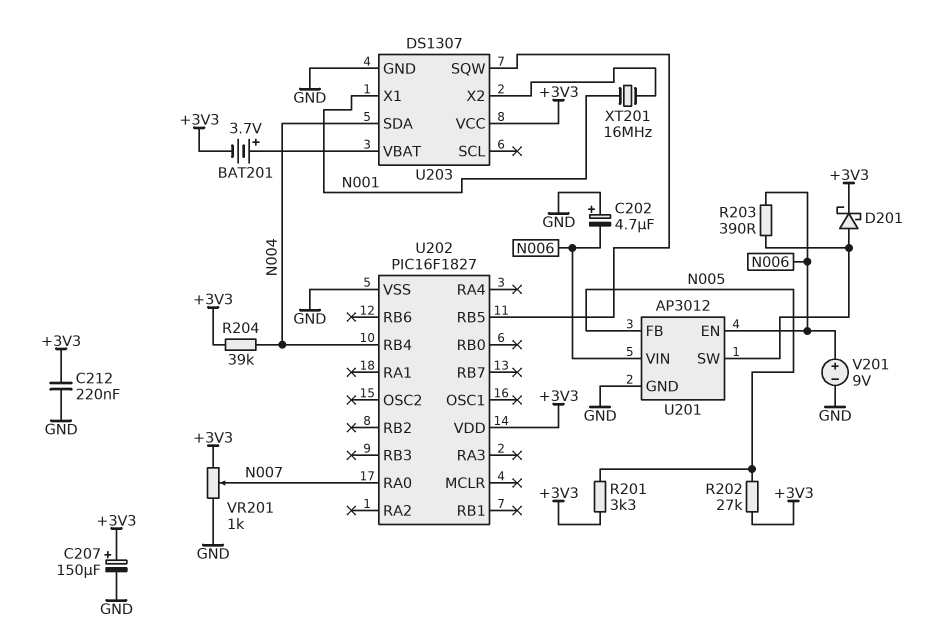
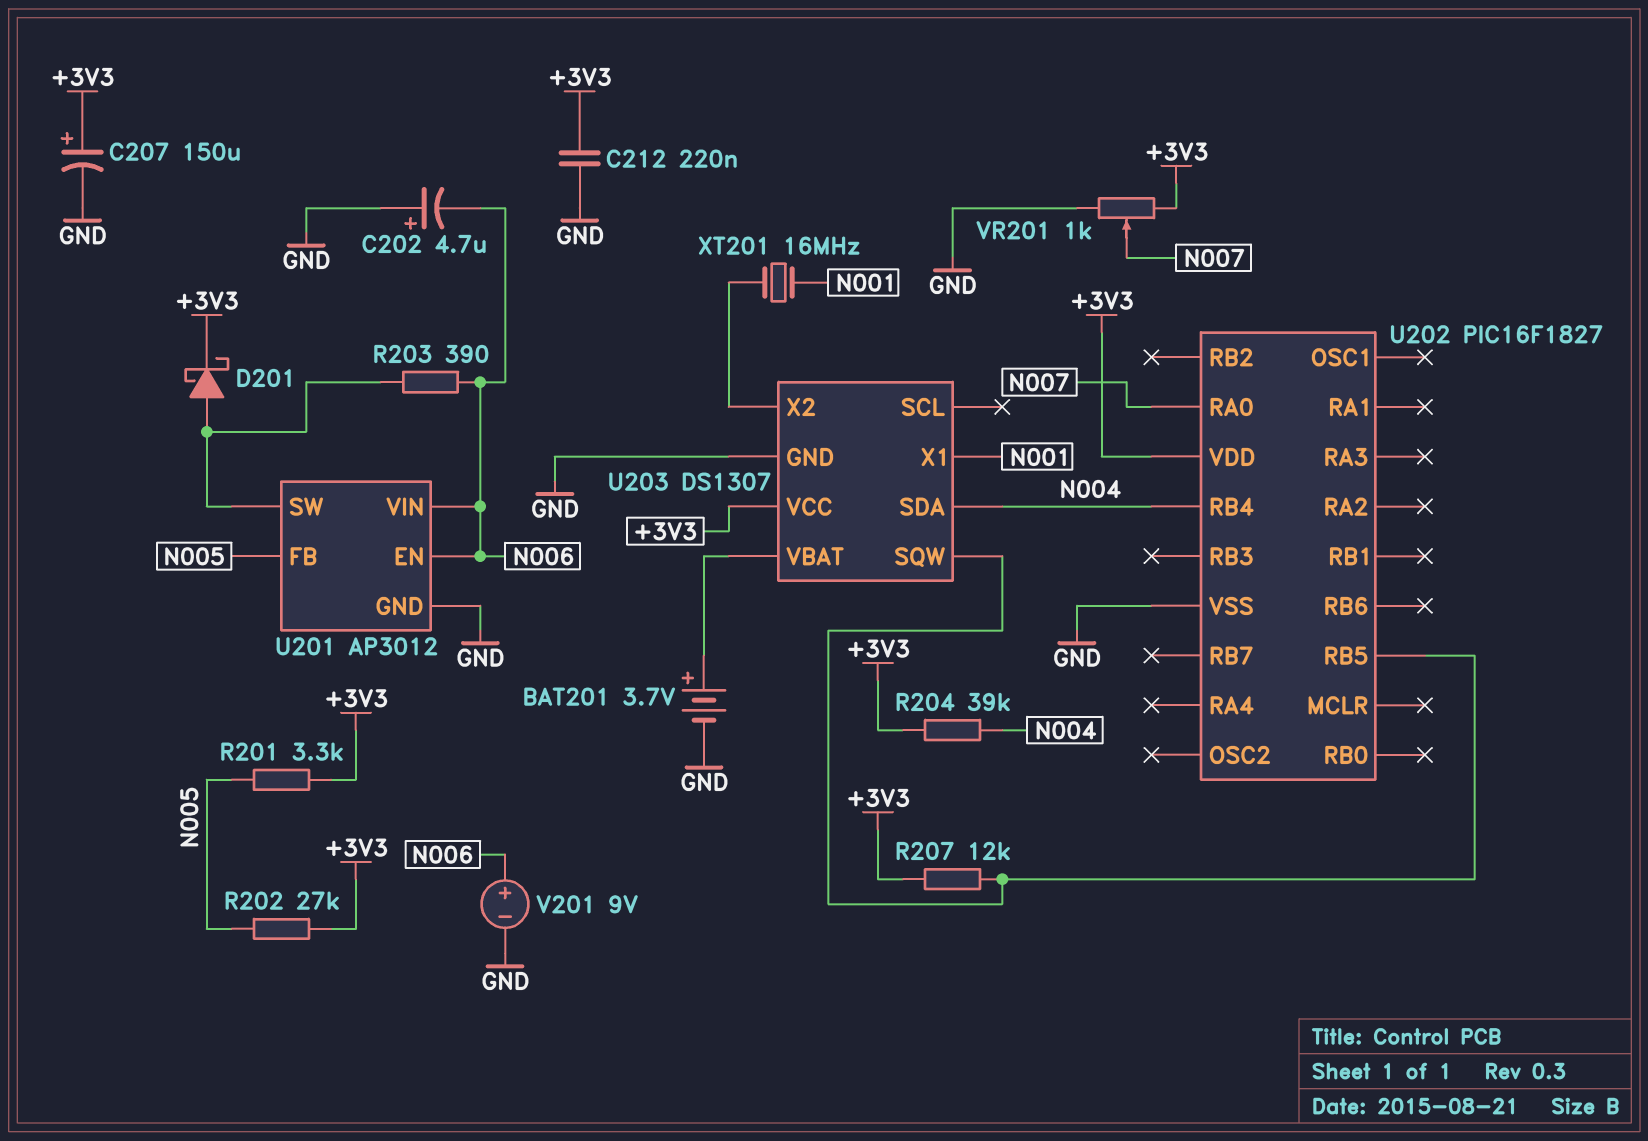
BAT201: 3.7V (plus U203/VBAT, minus +3V3) -> 3.7V (plus U203/VBAT, minus GND)
R207: none -> 12k (+3V3, U202/RB5)

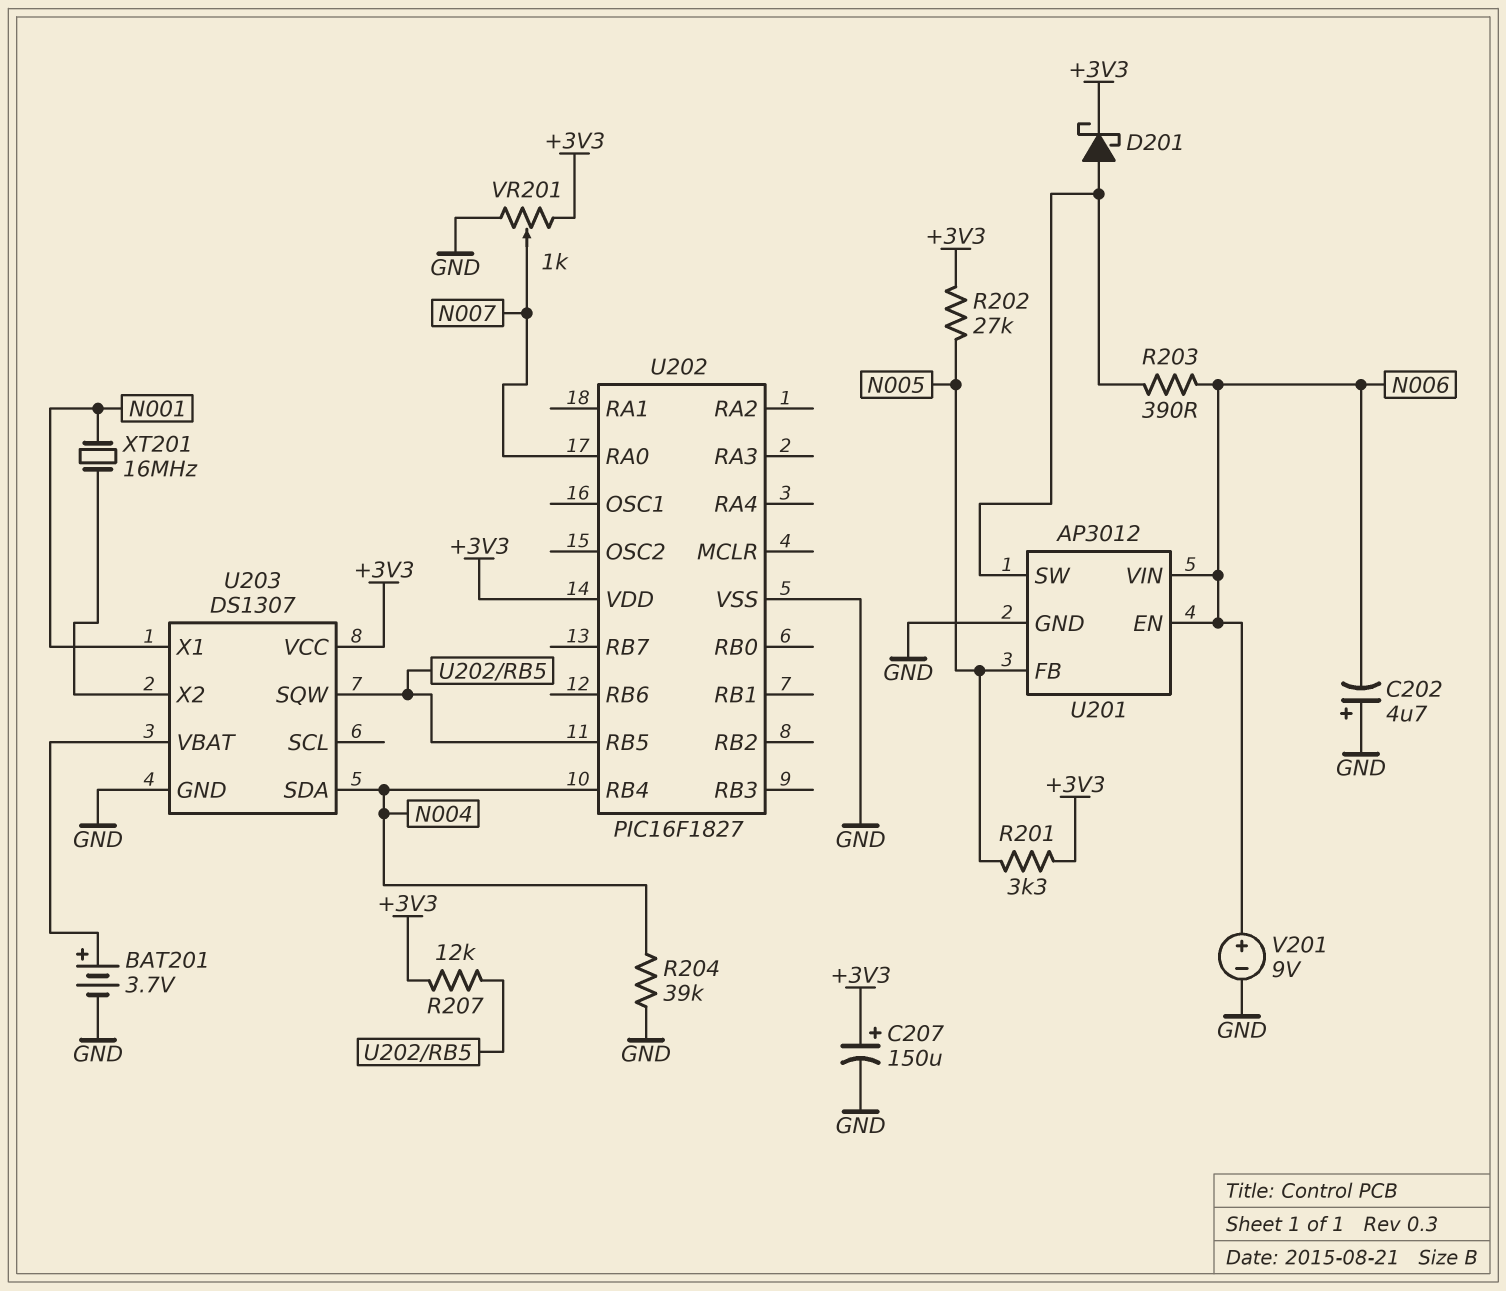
C212: 220nF (+3V3, GND) -> none
R204: 39k (+3V3, N004) -> 39k (GND, N004)

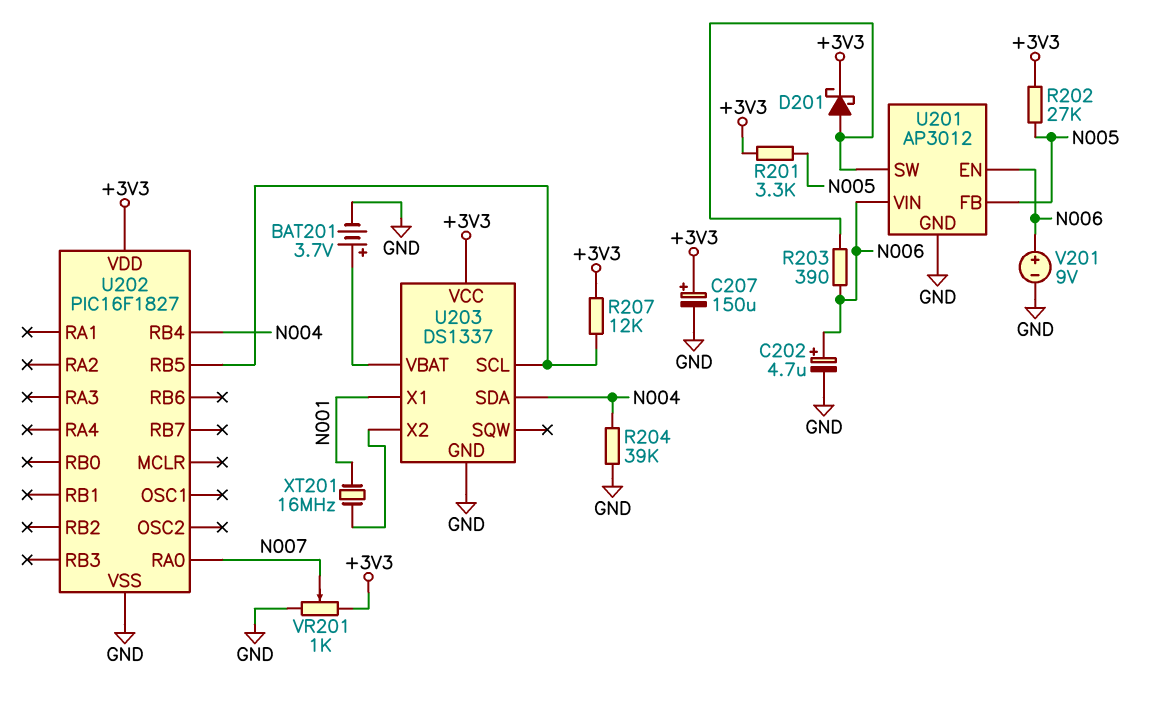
C202: 4.7uF (plus GND, minus N006) -> 4.7uF (plus N006, minus GND)
U203: DS1307 -> DS1337
U203 pin SCL: none -> U202/RB5
U203 pin SQW: U202/RB5 -> none

